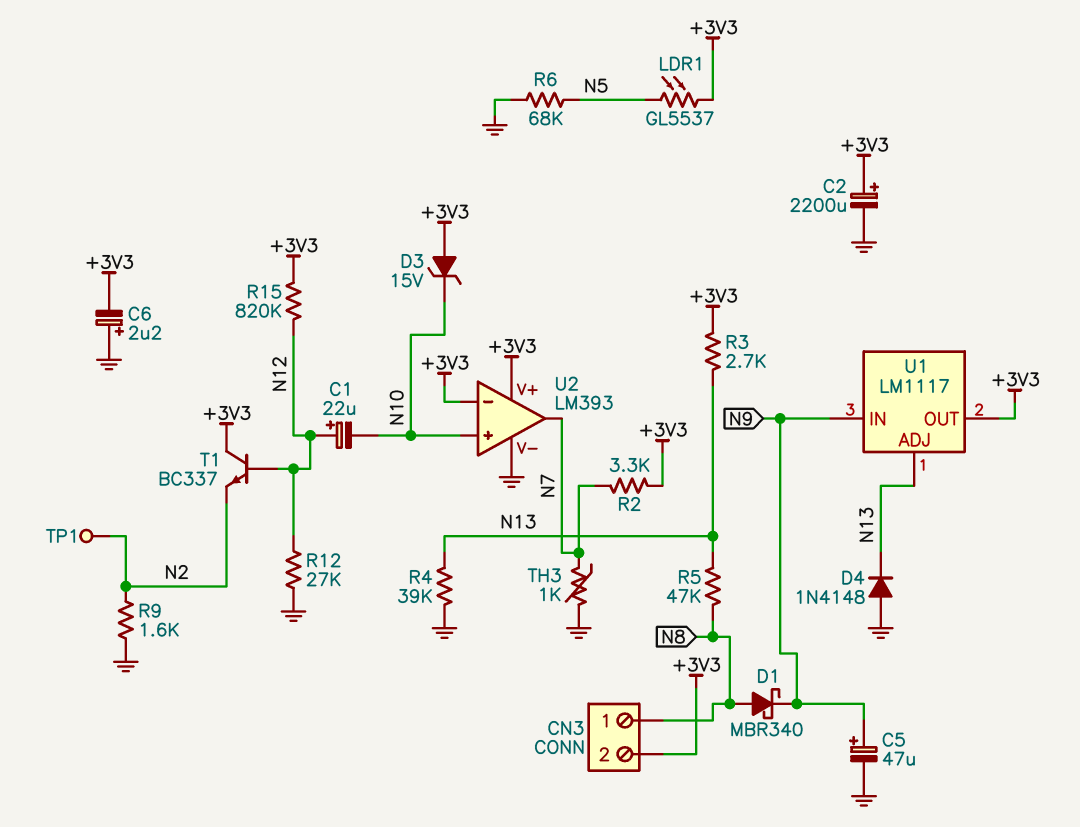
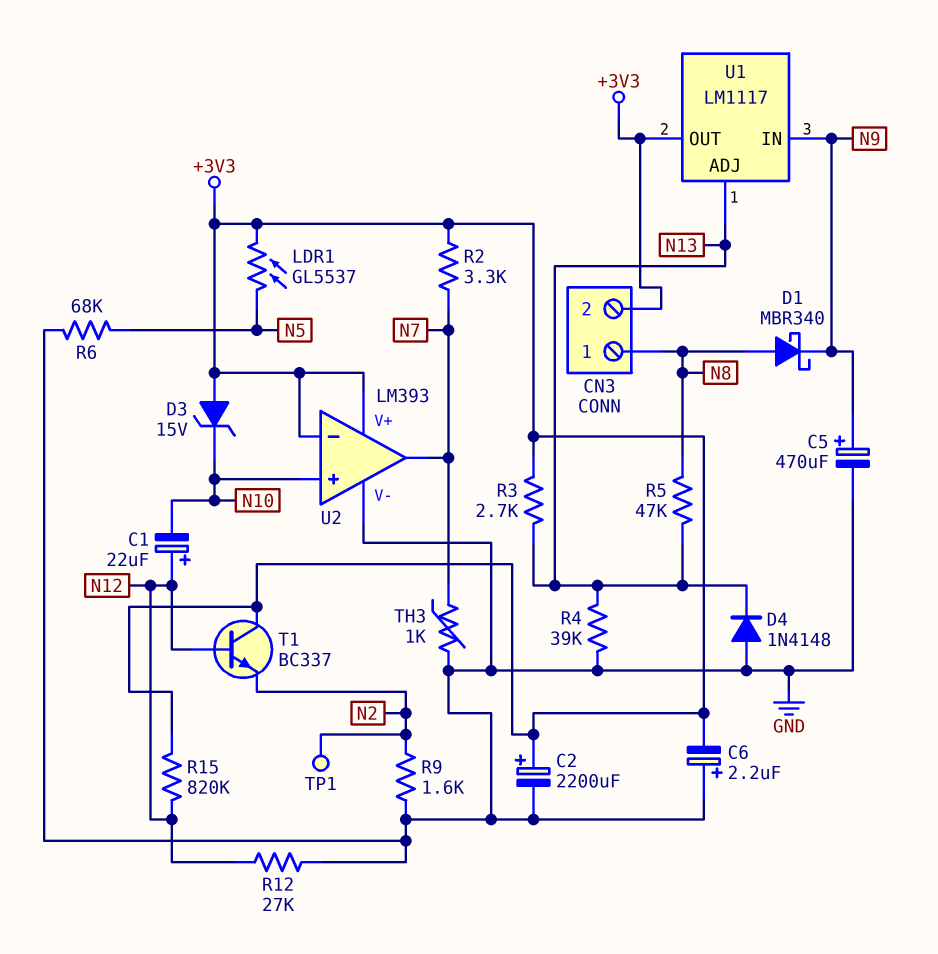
C5: 47uF (plus N9, minus GND) -> 470uF (plus N9, minus GND)

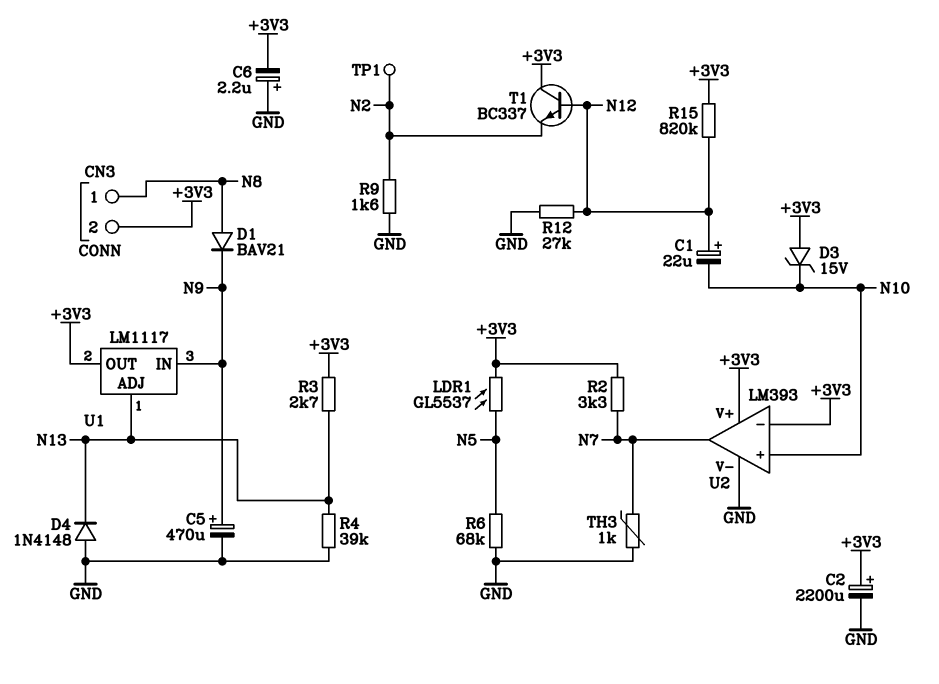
D1: schottky MBR340 (A N8, K N9) -> diode BAV21 (A N8, K N9)
R5: 47k (N8, N13) -> none

